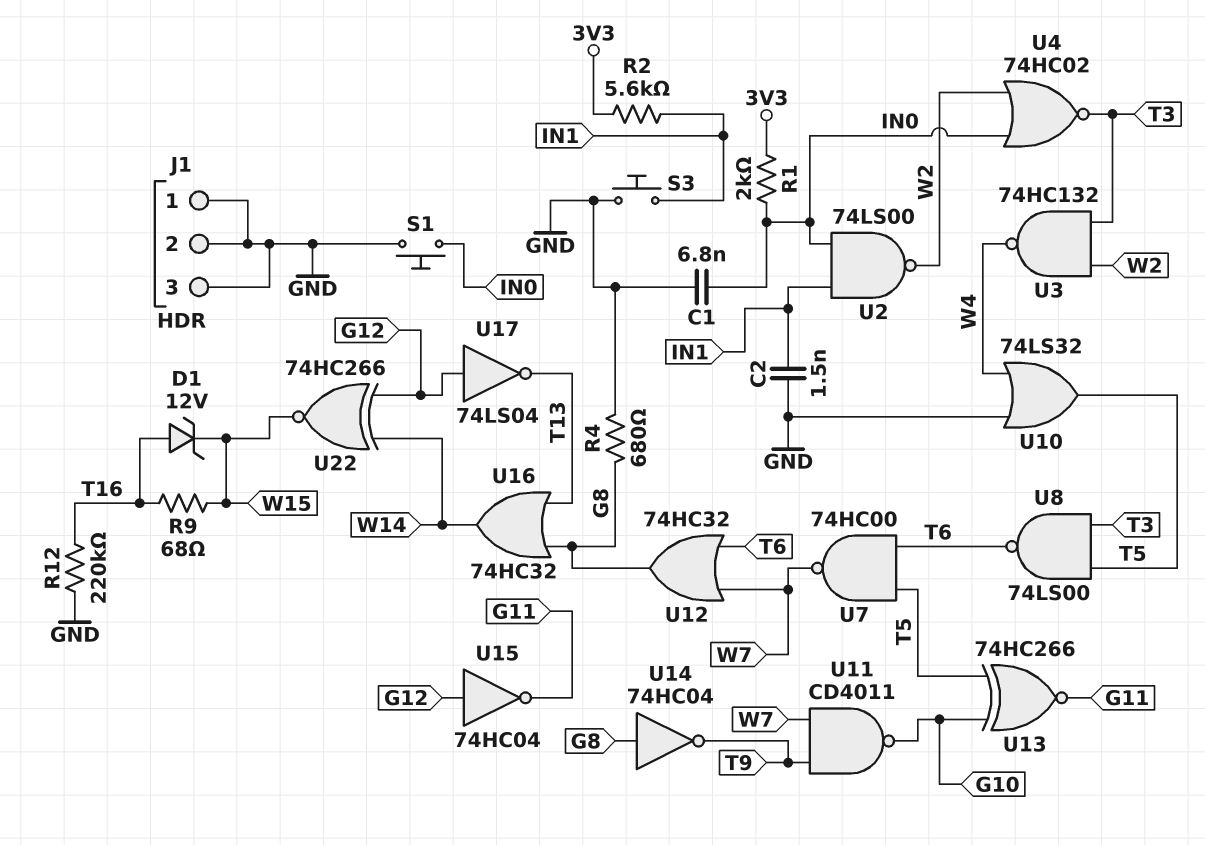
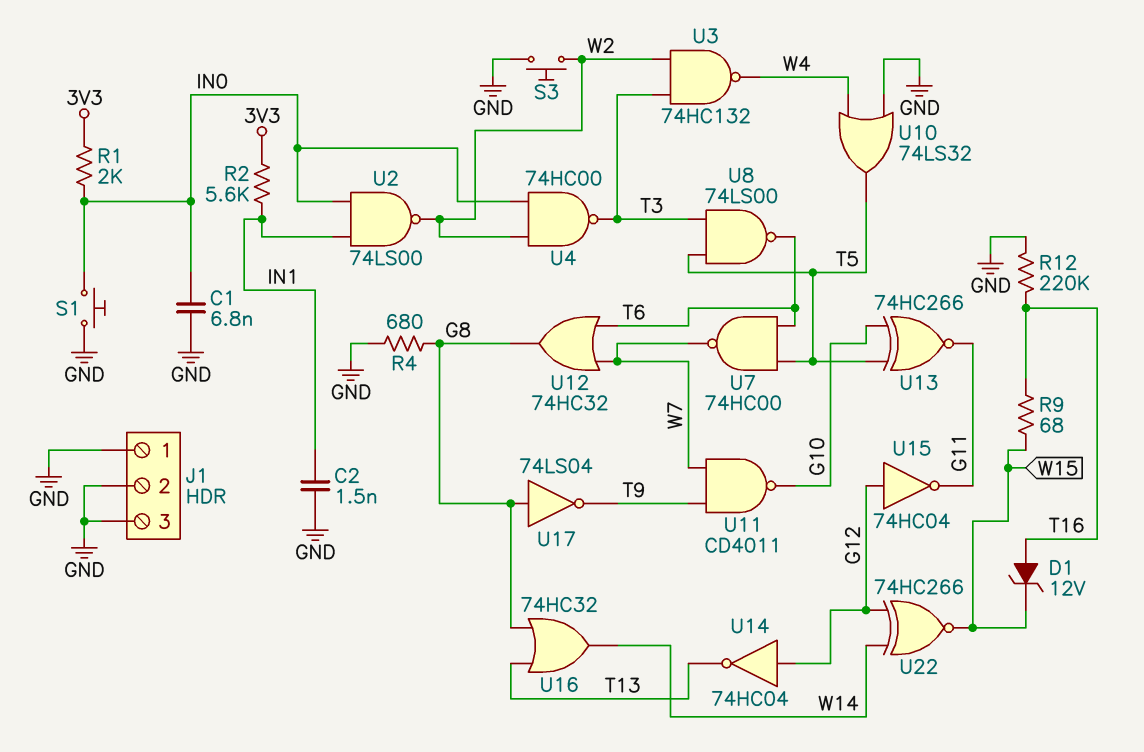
S3: button (GND, IN1) -> button (GND, W2)
U4: NOR 74HC02 (in IN0, in W2, out T3) -> NAND 74HC00 (in IN0, in W2, out T3)
U14: NOT 74HC04 (in G8, out T9) -> NOT 74HC04 (in G12, out T13)
U17: NOT 74LS04 (in G12, out T13) -> NOT 74LS04 (in G8, out T9)

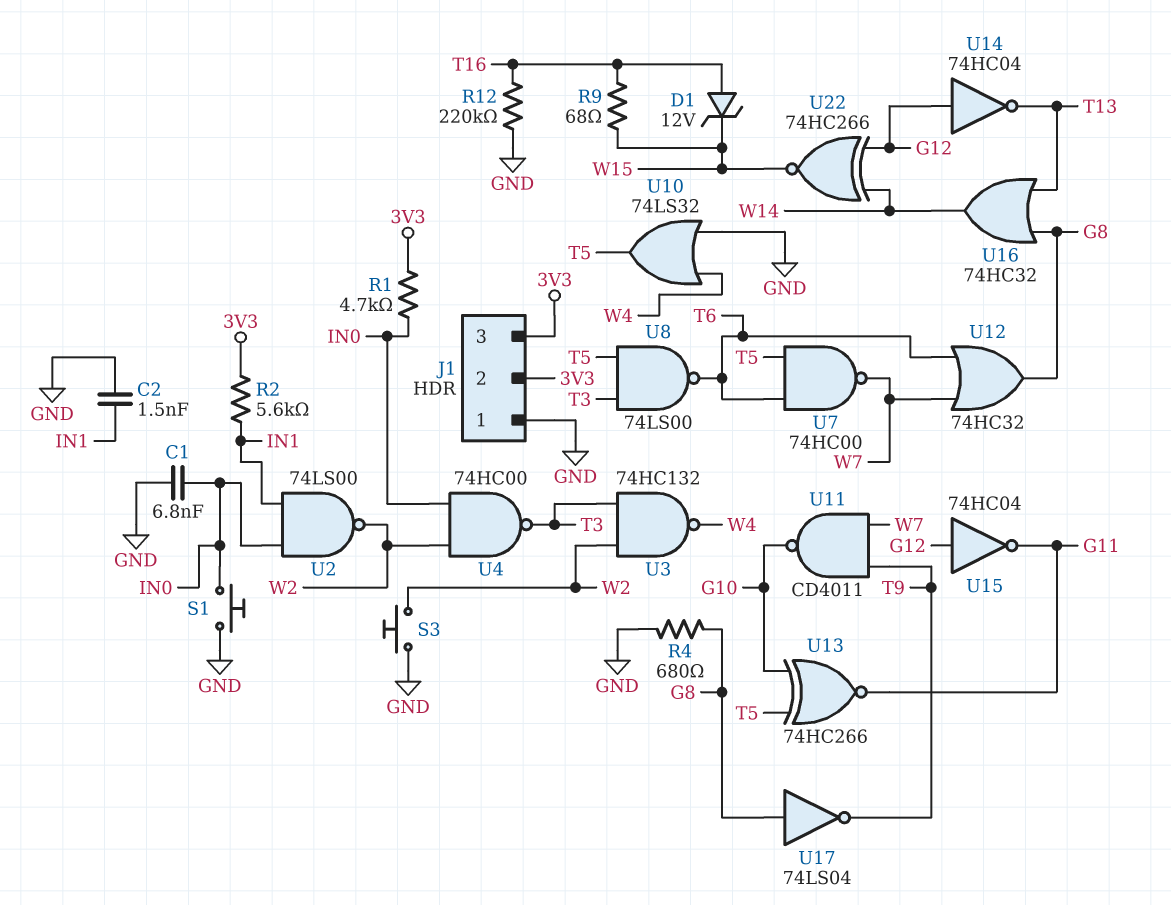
J1 pin 2: GND -> 3V3
J1 pin 3: GND -> 3V3
R1: 2k (3V3, IN0) -> 4.7k (3V3, IN0)

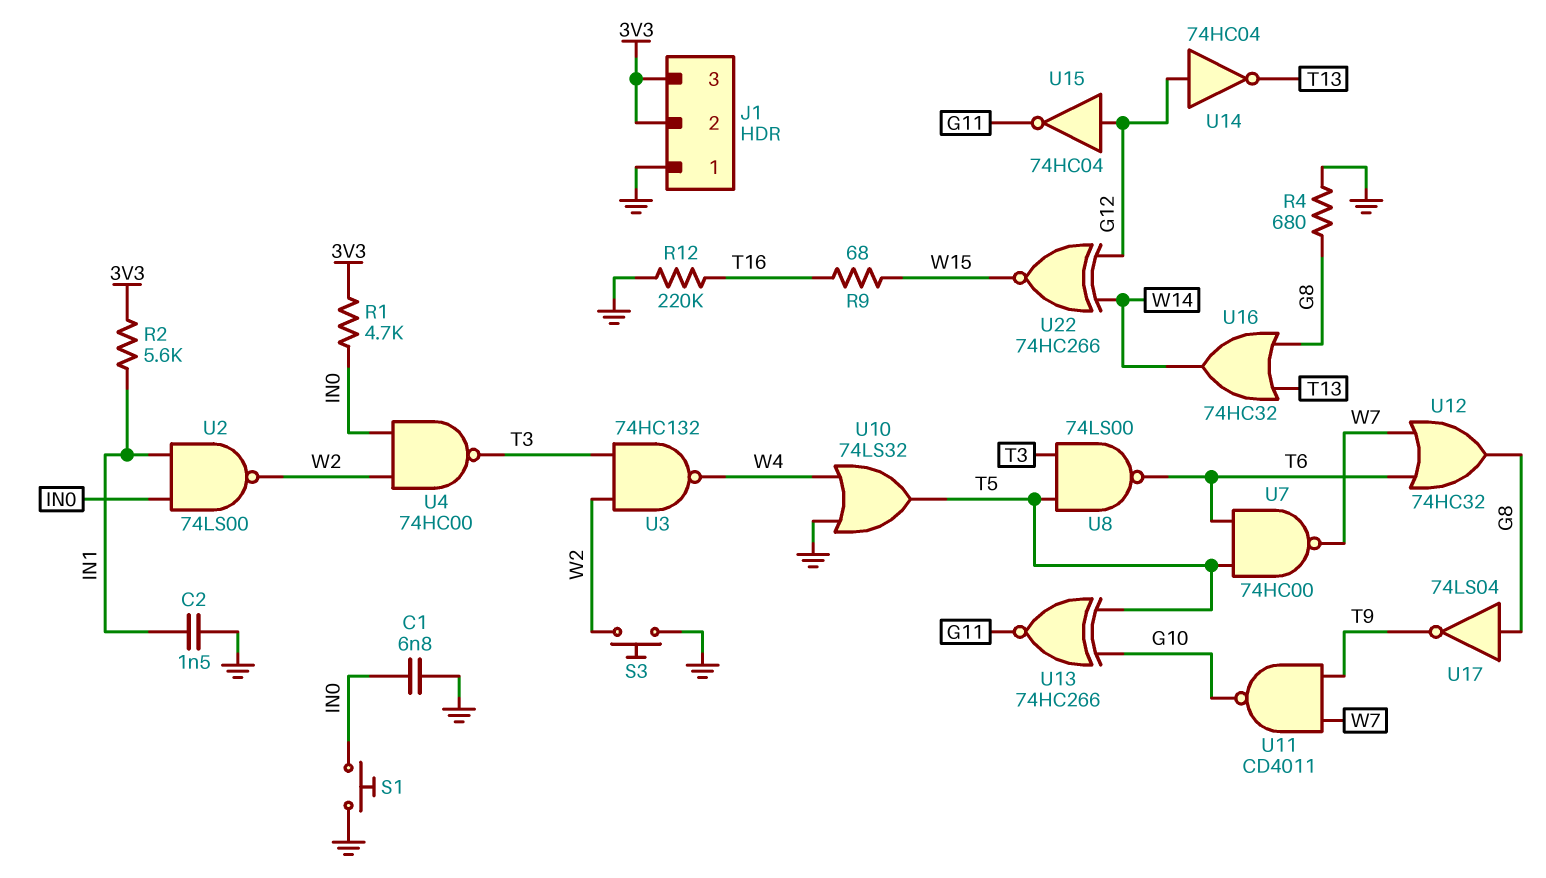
D1: zener 12V (A T16, K W15) -> none

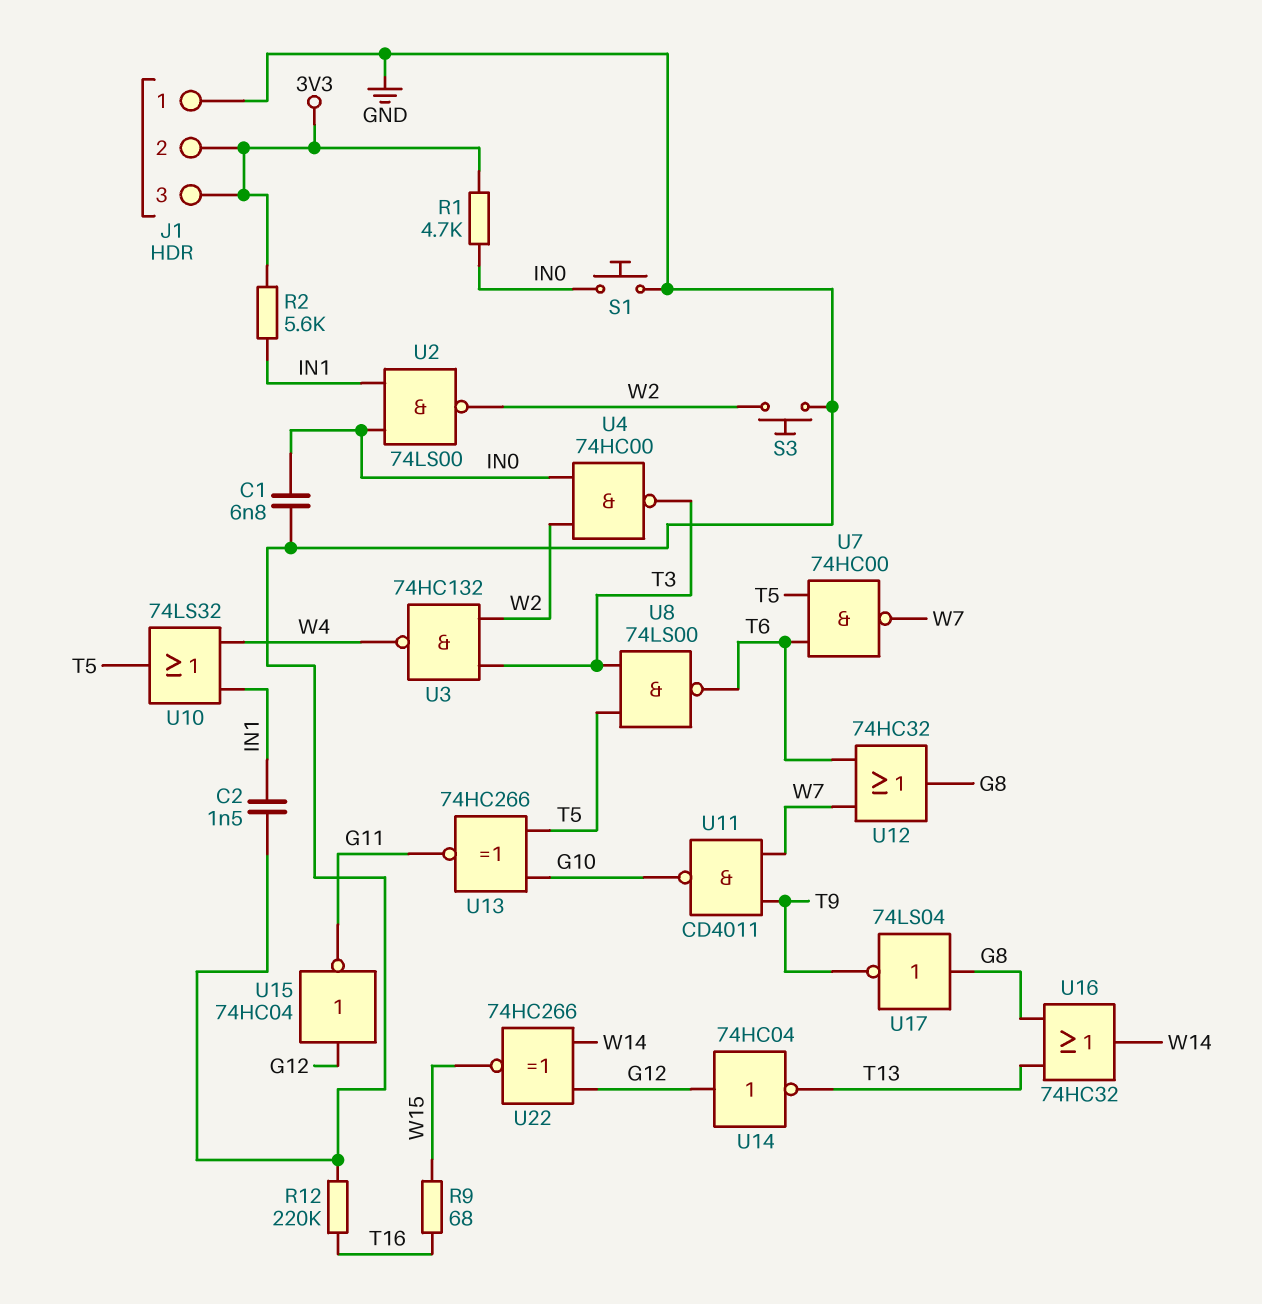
R4: 680 (G8, GND) -> none
U10: OR 74LS32 (in GND, in W4, out T5) -> OR 74LS32 (in IN1, in W4, out T5)

